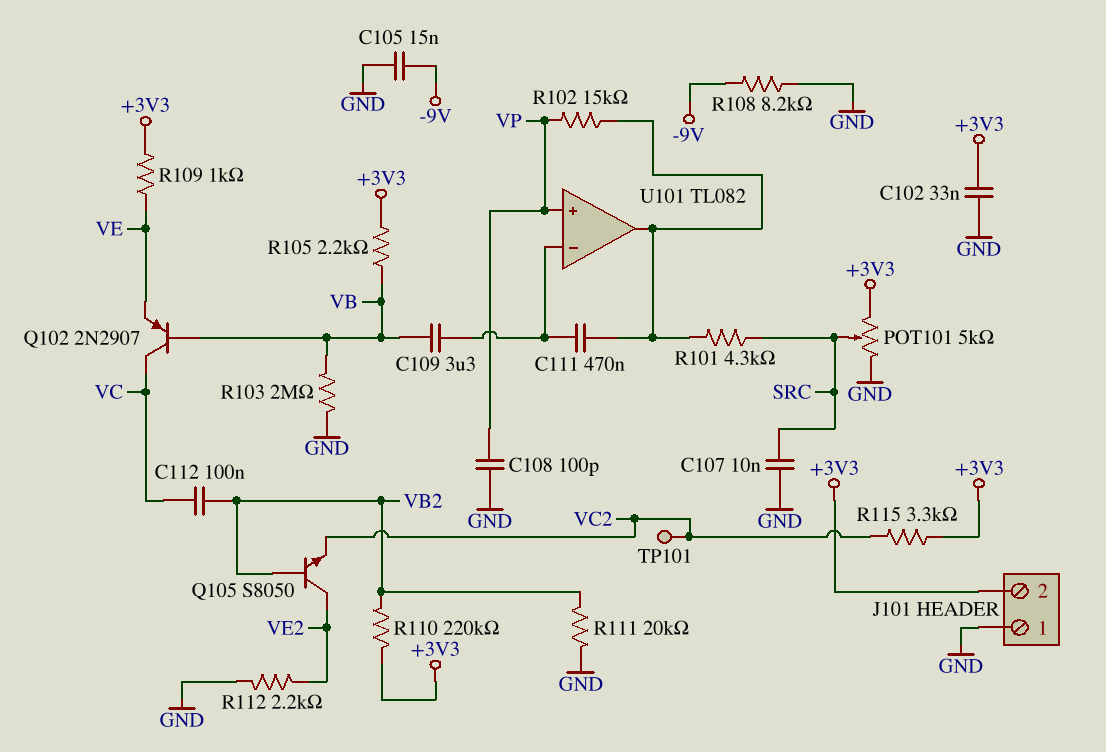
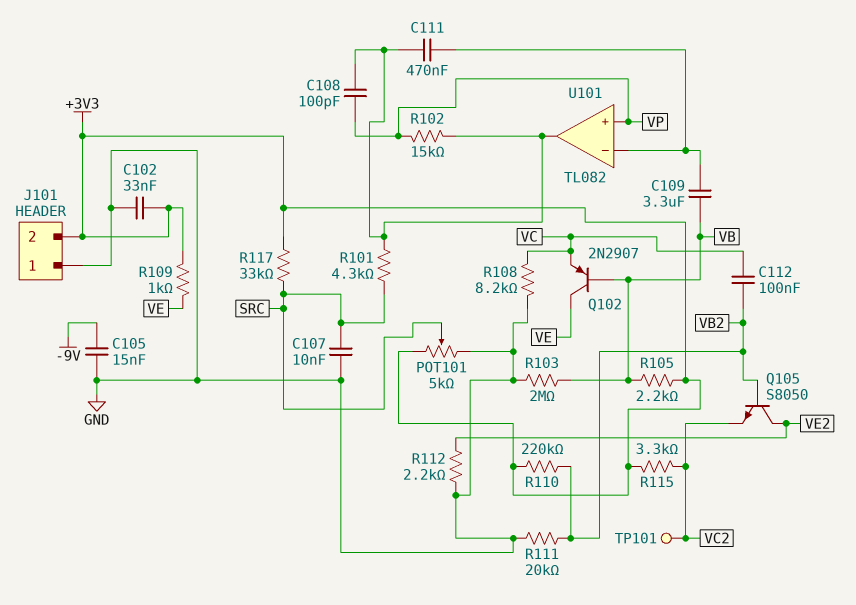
C108: 100pF (GND, VP) -> 100pF (U101/out, VP)
Q102: PNP 2N2907 (B VB, C VC, E VE) -> PNP 2N2907 (B VB, C VE, E VC)
R108: 8.2k (-9V, GND) -> 8.2k (GND, VC)
R117: none -> 33k (+3V3, SRC)

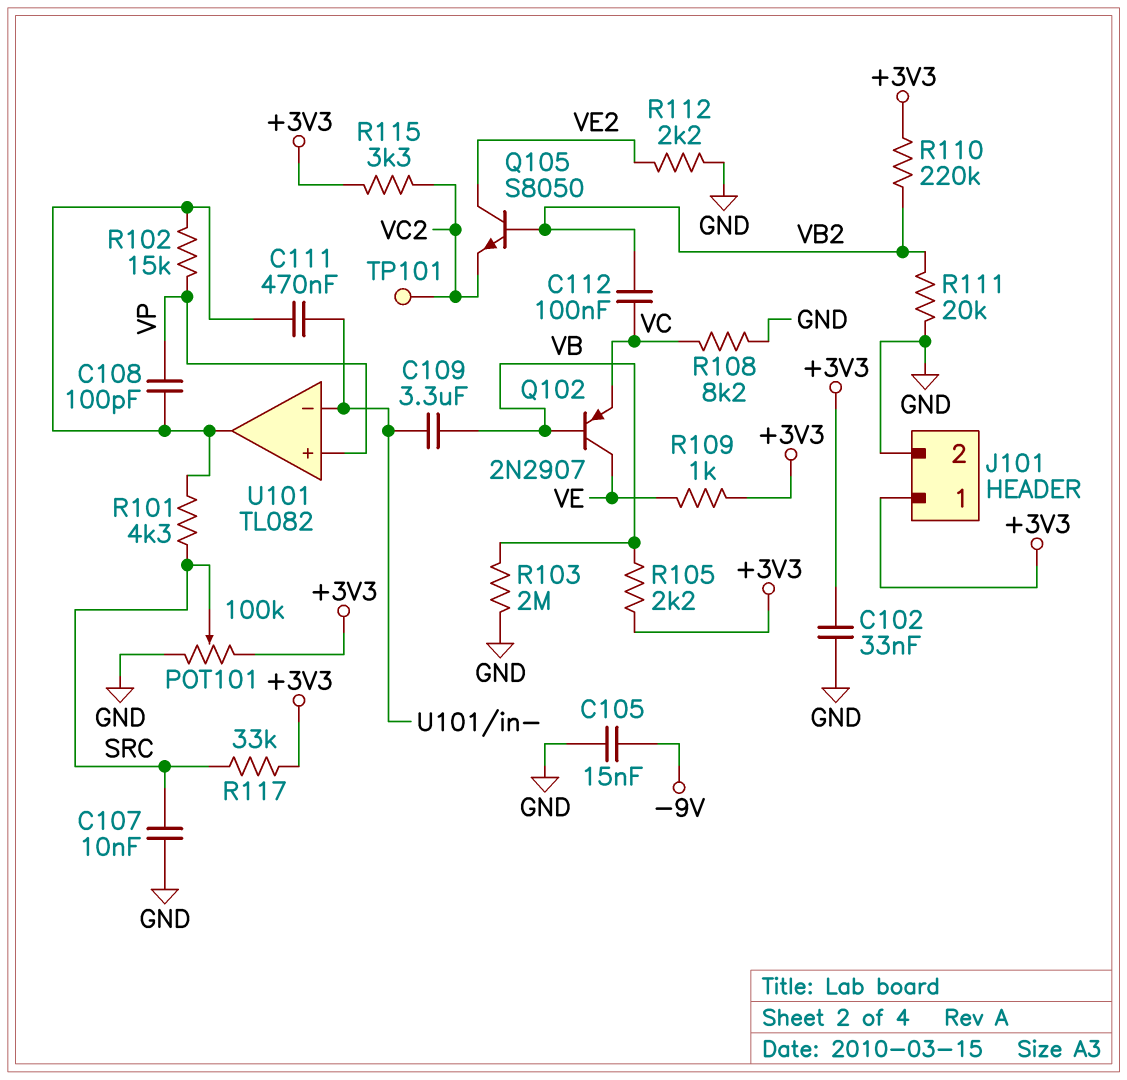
J101 pin 1: GND -> +3V3
J101 pin 2: +3V3 -> GND
POT101: 5k (+3V3, GND, wiper SRC) -> 100k (+3V3, GND, wiper SRC)

